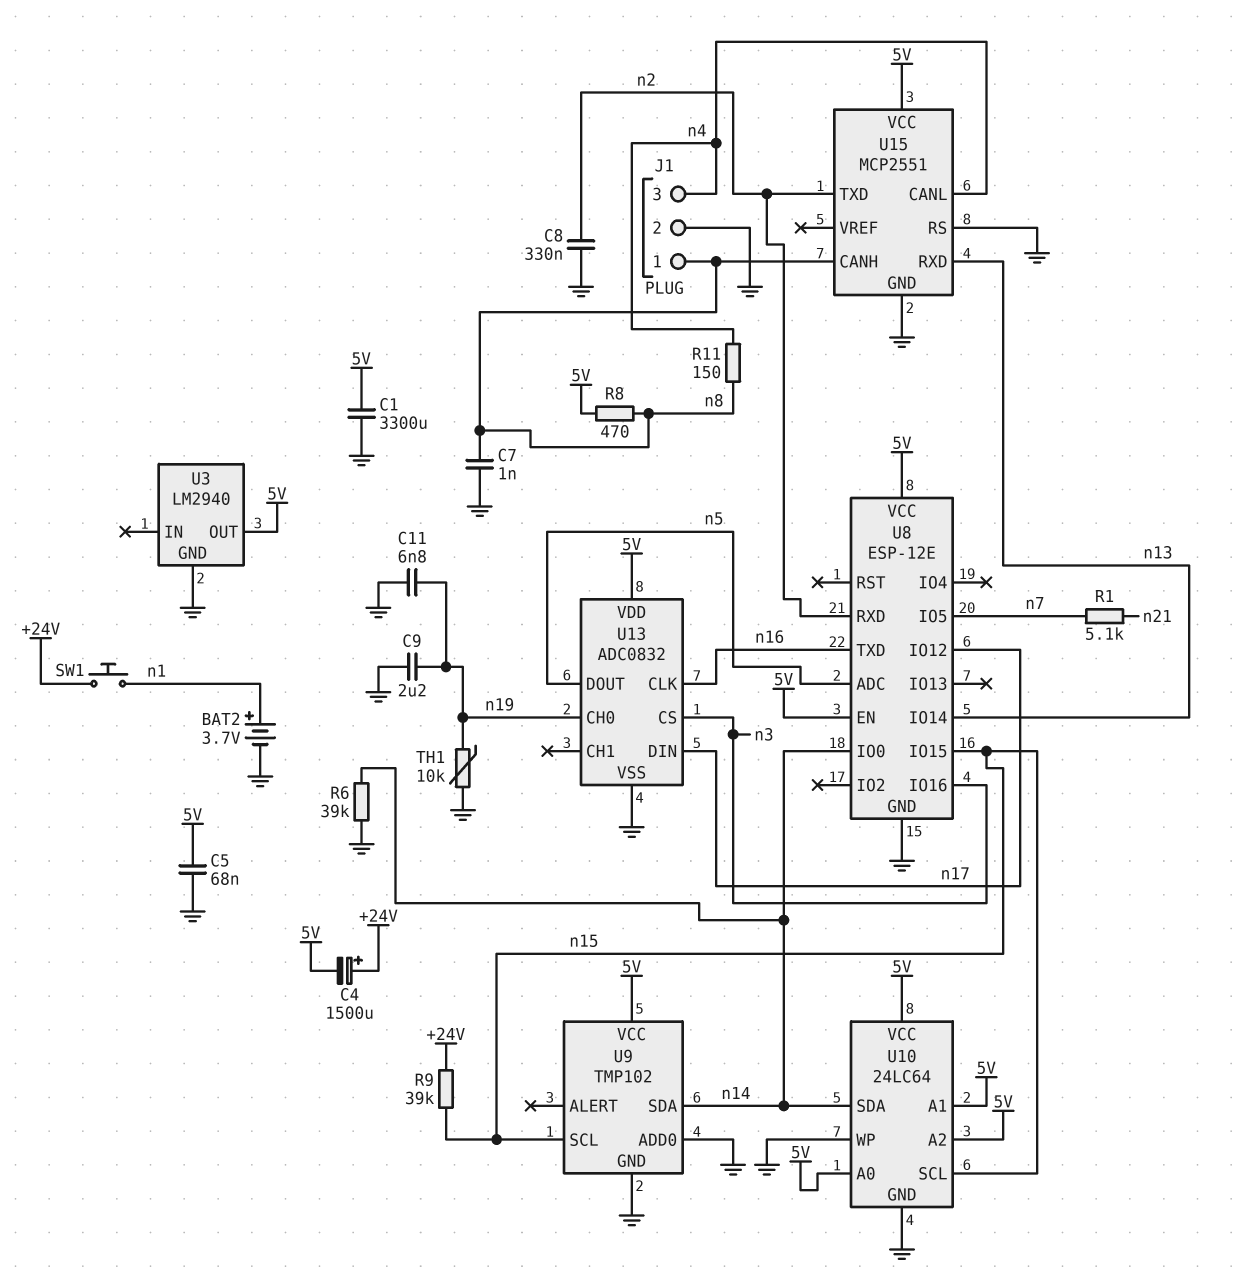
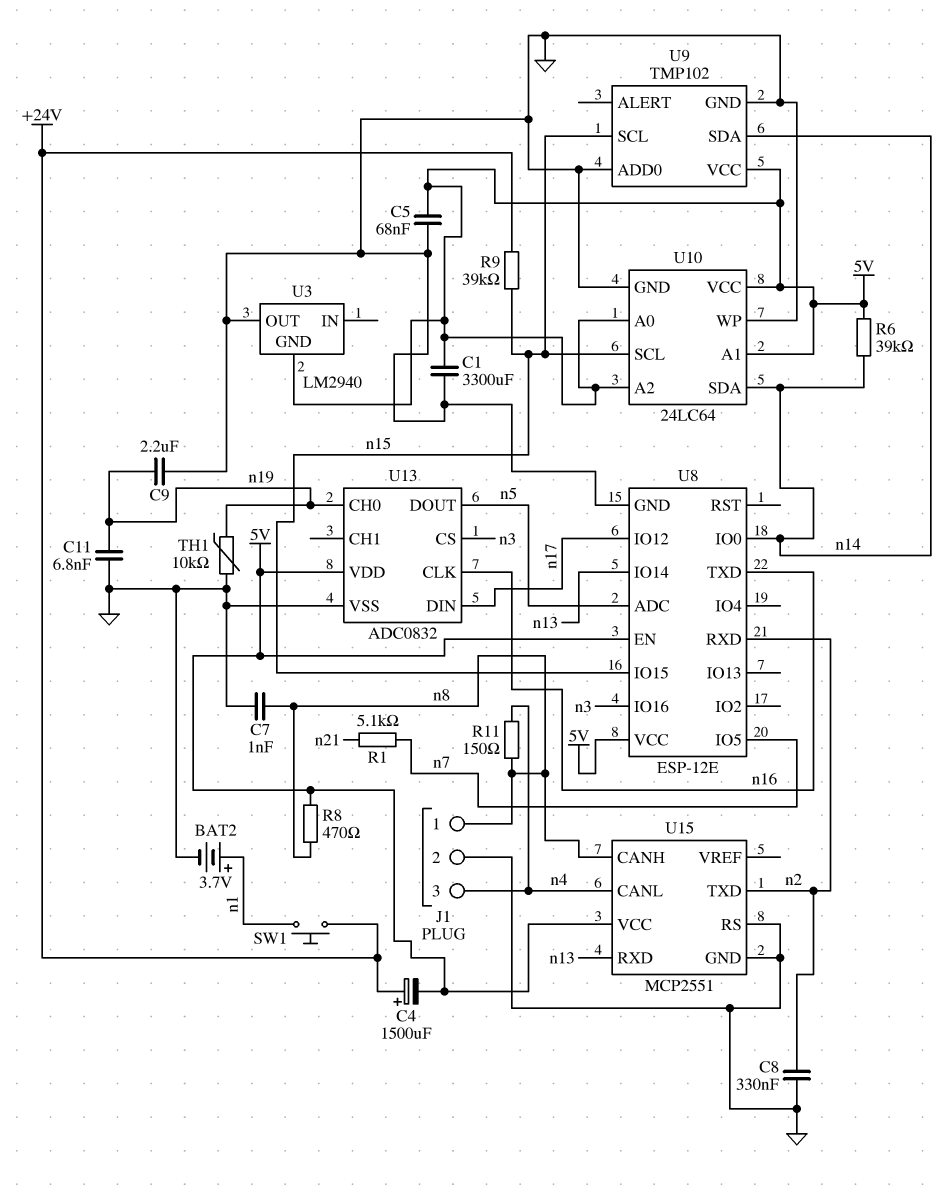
R6: 39k (GND, n14) -> 39k (5V, n14)
U3 pin GND: GND -> 5V
U3 pin OUT: 5V -> GND

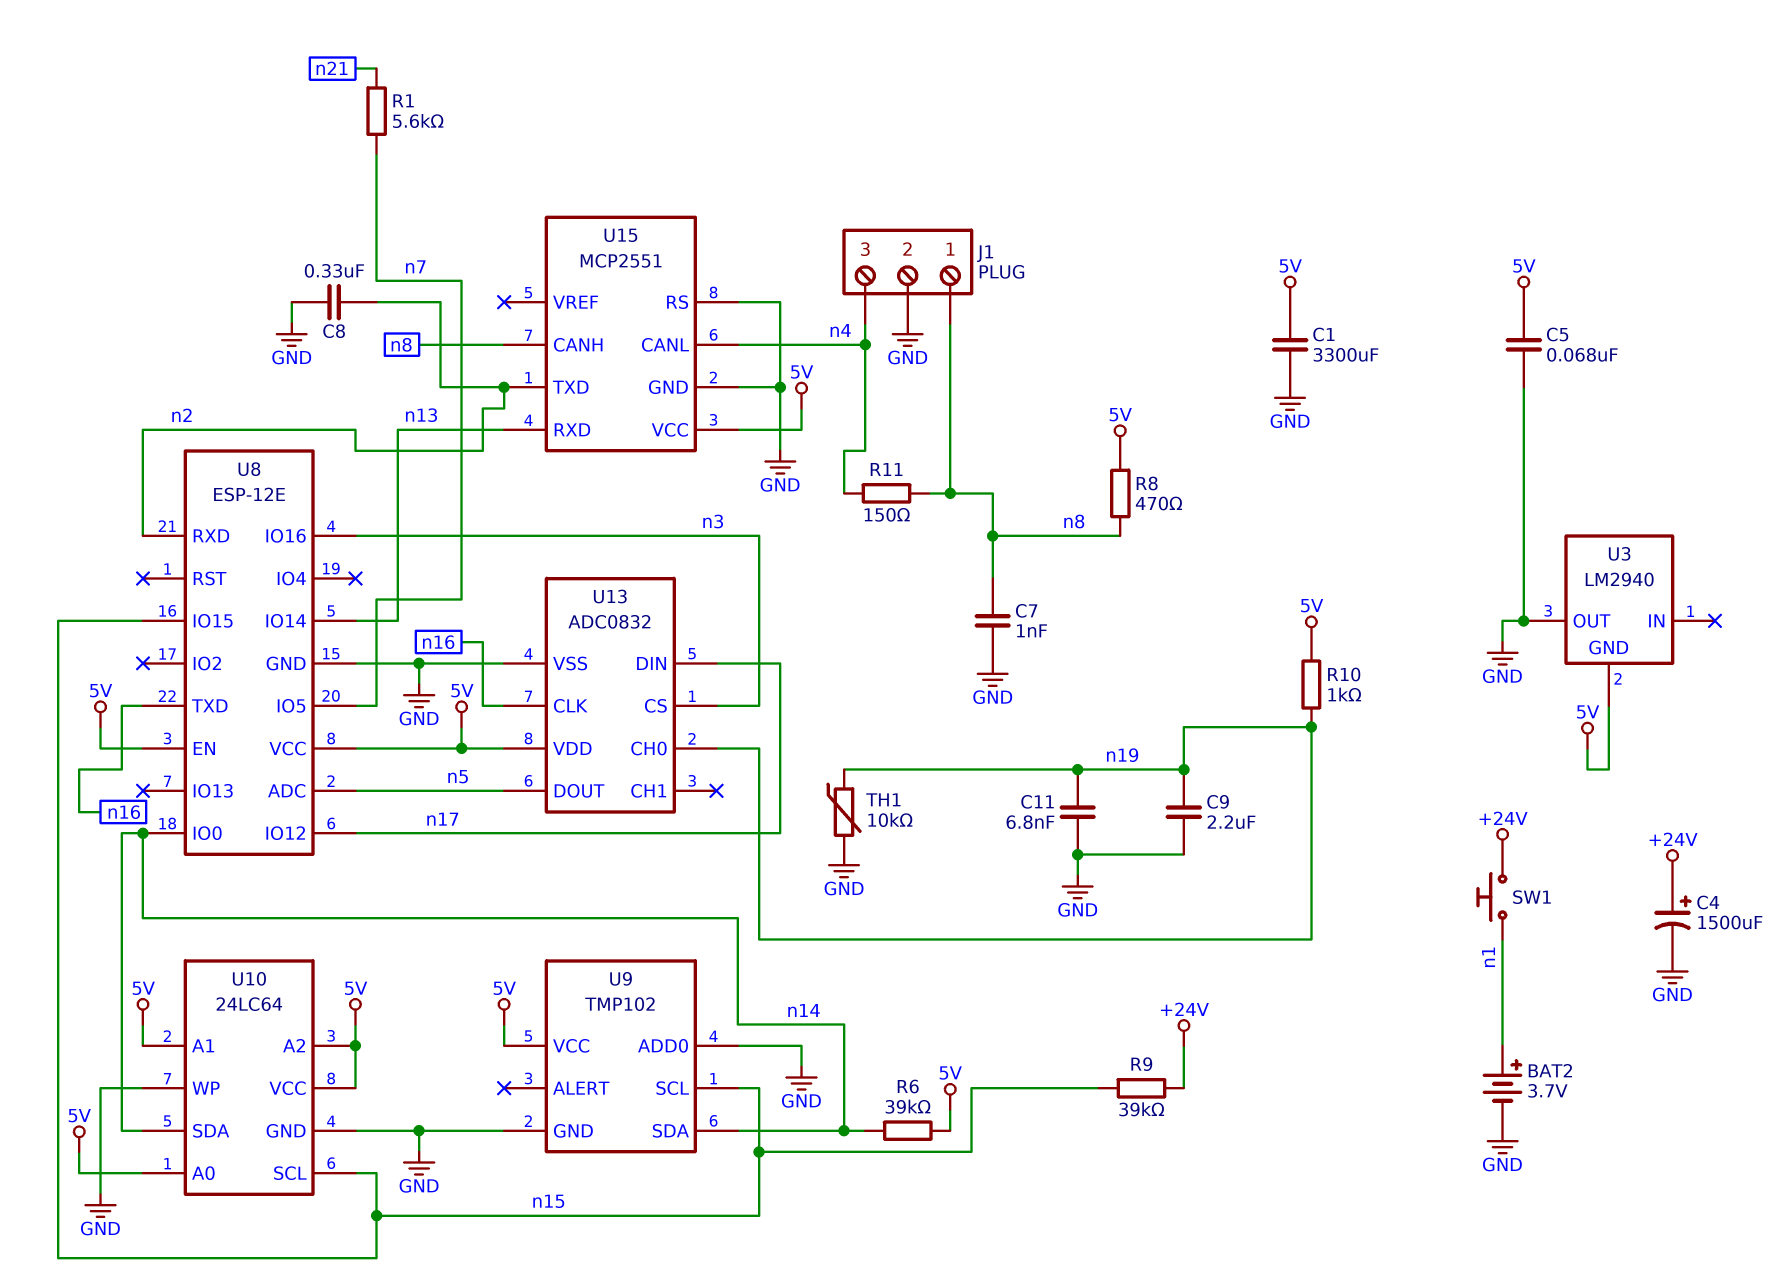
C4: 1500uF (plus +24V, minus 5V) -> 1500uF (plus +24V, minus GND)
R1: 5.1k (n7, n21) -> 5.6k (n7, n21)
R10: none -> 1k (5V, n19)

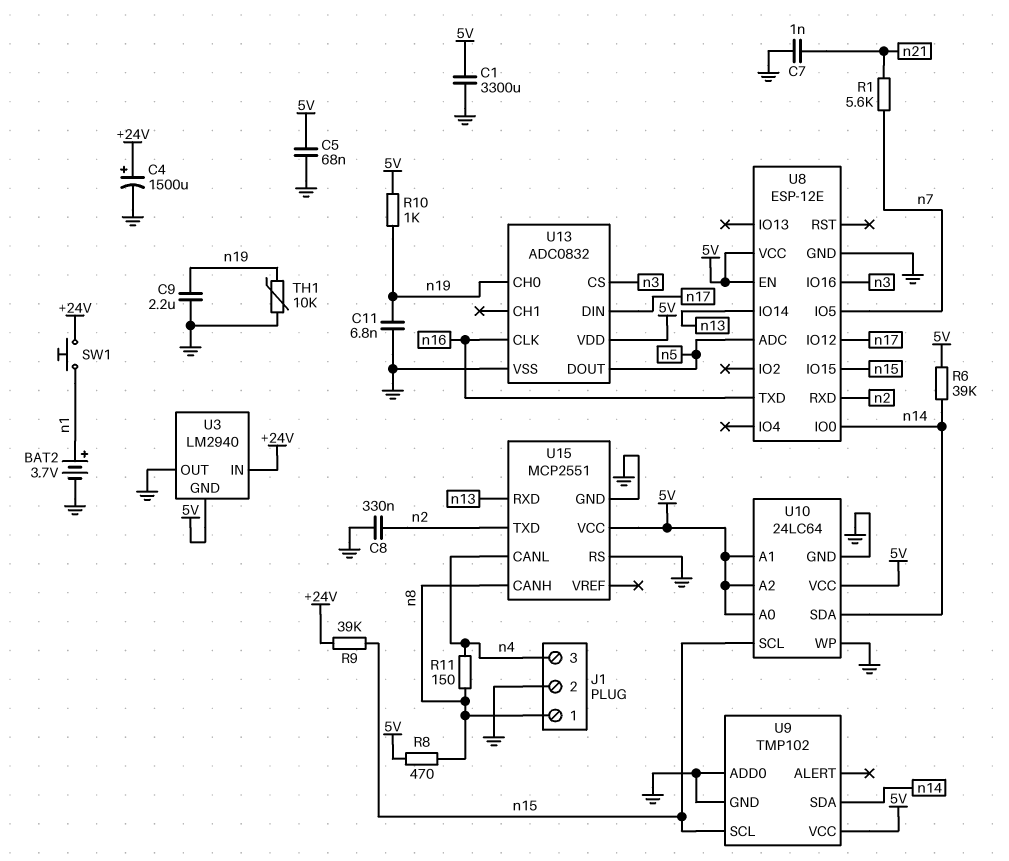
C7: 1nF (GND, n8) -> 1nF (GND, n21)
U3 pin IN: none -> +24V

